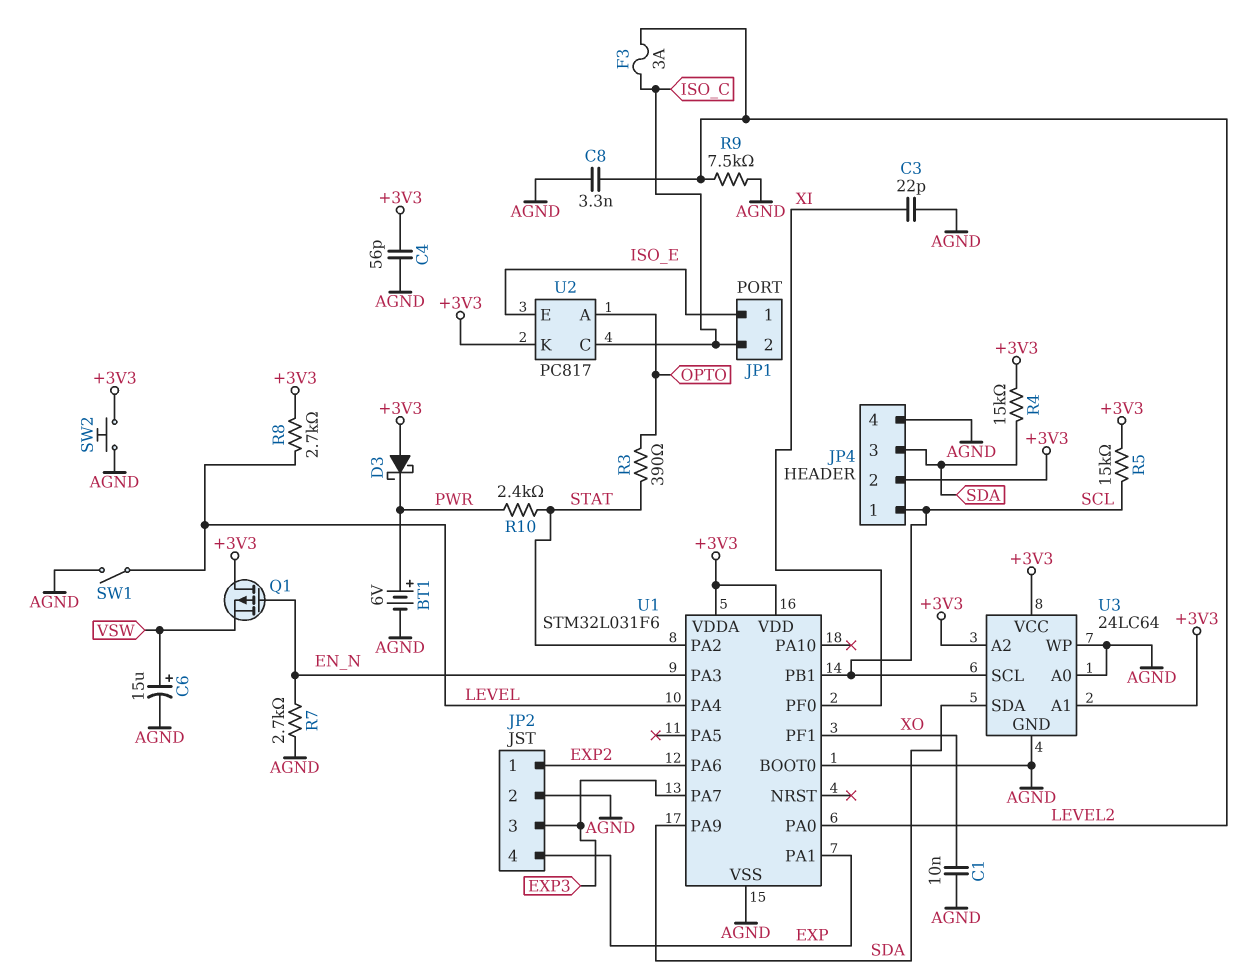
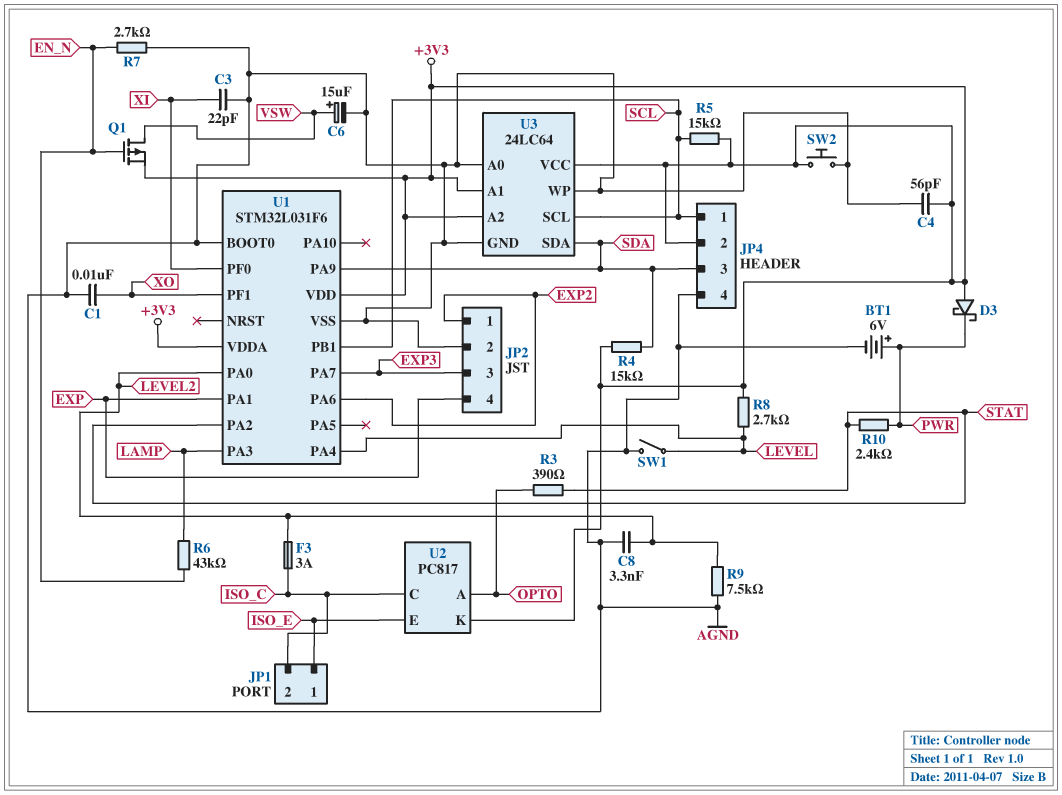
Q1: PMOS (G EN_N, D +3V3, S VSW) -> PMOS (G EN_N, D VSW, S +3V3)
R6: none -> 43k (EN_N, LAMP)
U1 pin PA3: EN_N -> LAMP

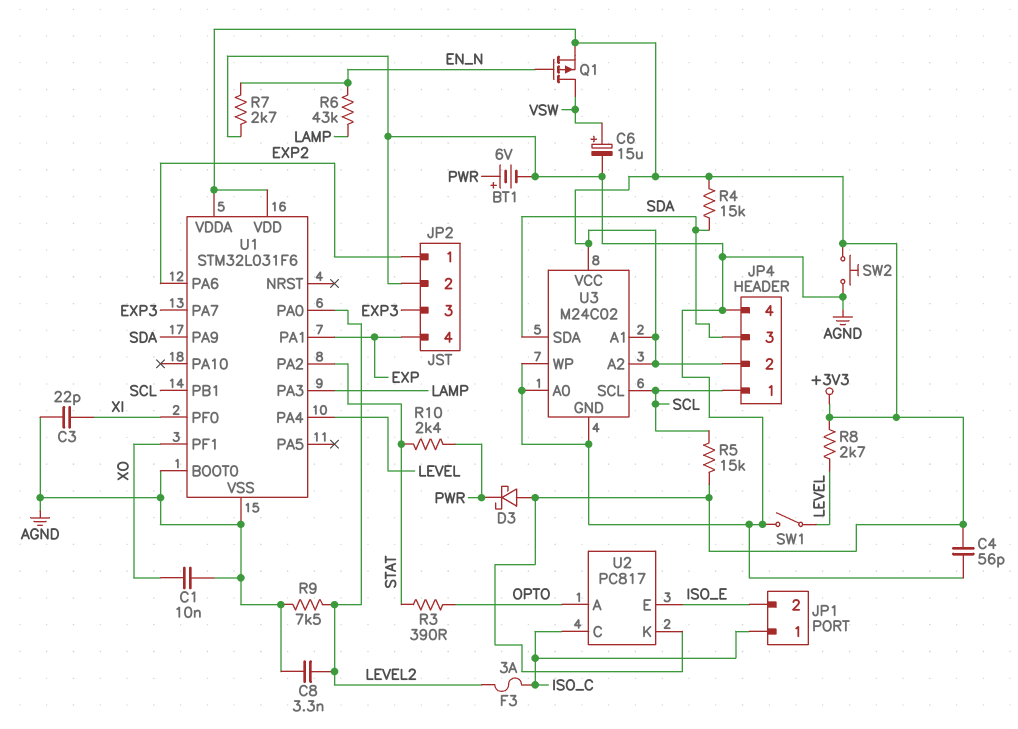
JP1 pin 1: ISO_E -> ISO_C
JP1 pin 2: ISO_C -> ISO_E
U3: 24LC64 -> M24C02

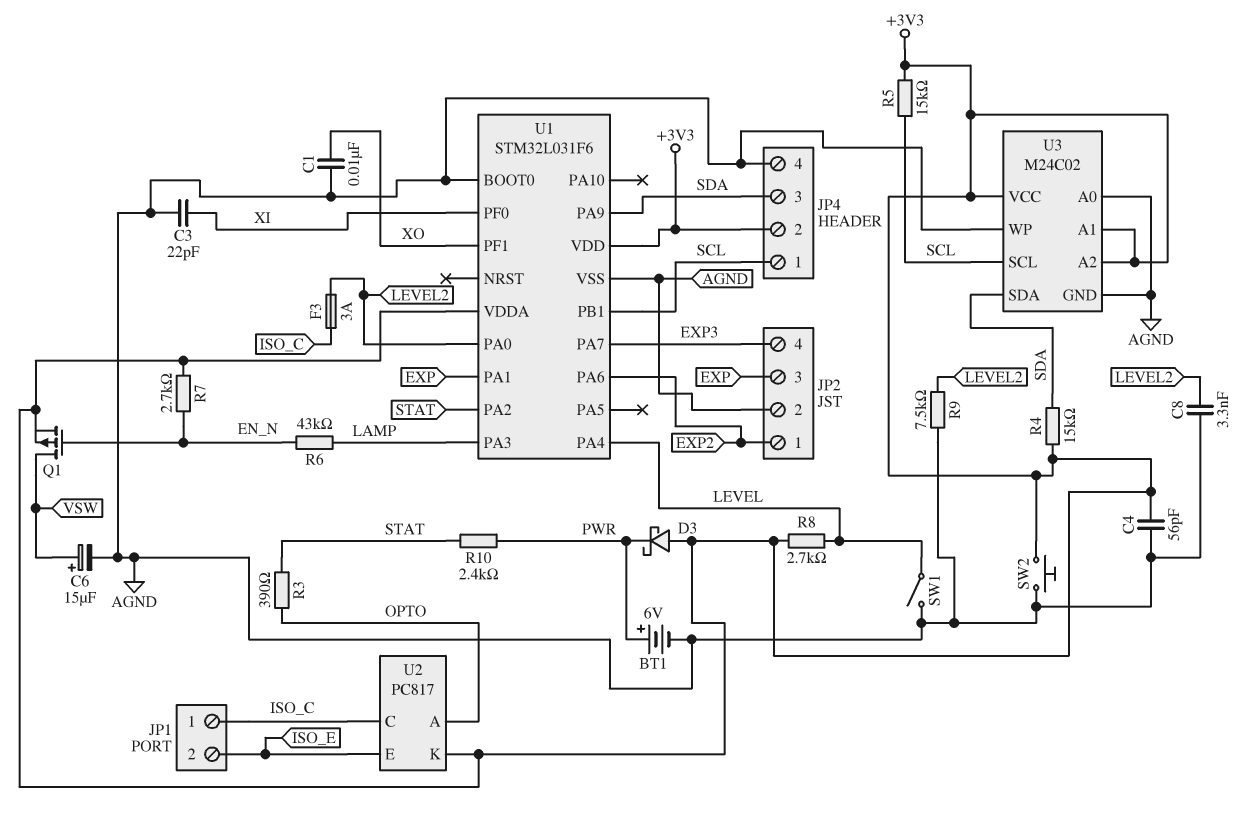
JP2 pin 3: EXP3 -> EXP
JP2 pin 4: EXP -> EXP3
R7: 2.7k (AGND, EN_N) -> 2.7k (+3V3, EN_N)

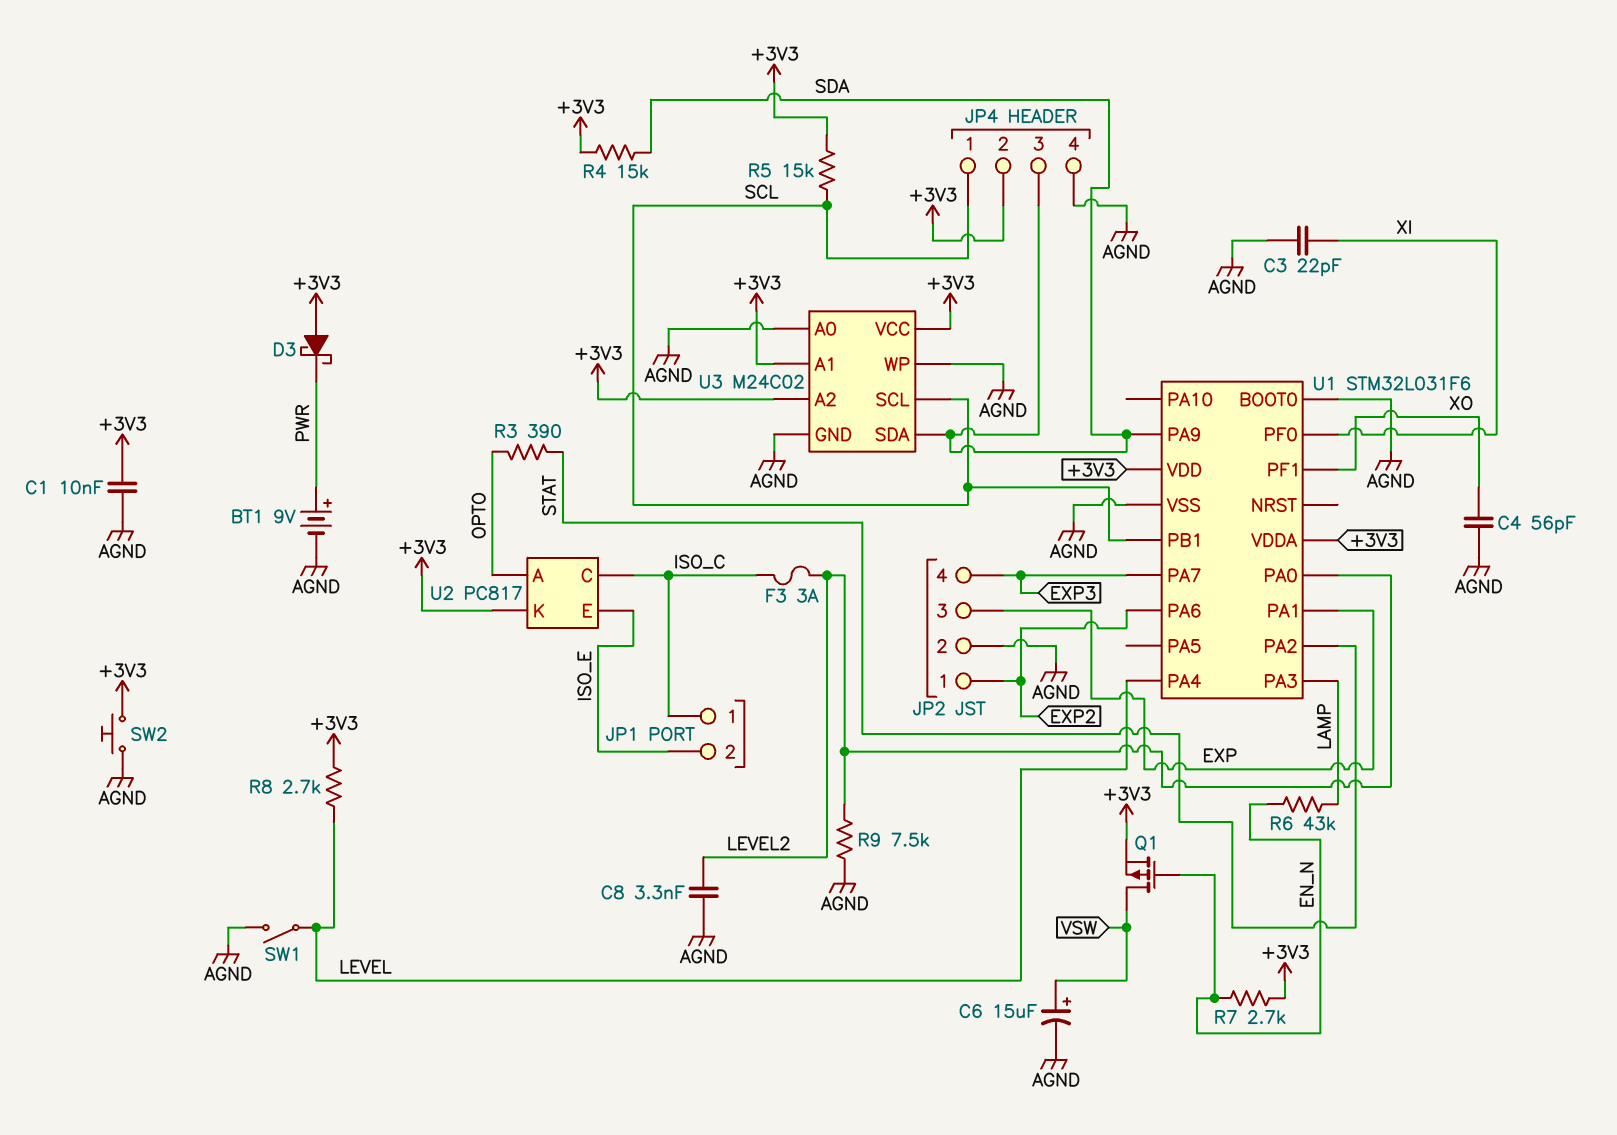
BT1: 6V (plus PWR, minus AGND) -> 9V (plus PWR, minus AGND)
C1: 10nF (AGND, XO) -> 10nF (+3V3, AGND)
C4: 56pF (+3V3, AGND) -> 56pF (AGND, XO)
R10: 2.4k (PWR, STAT) -> none

